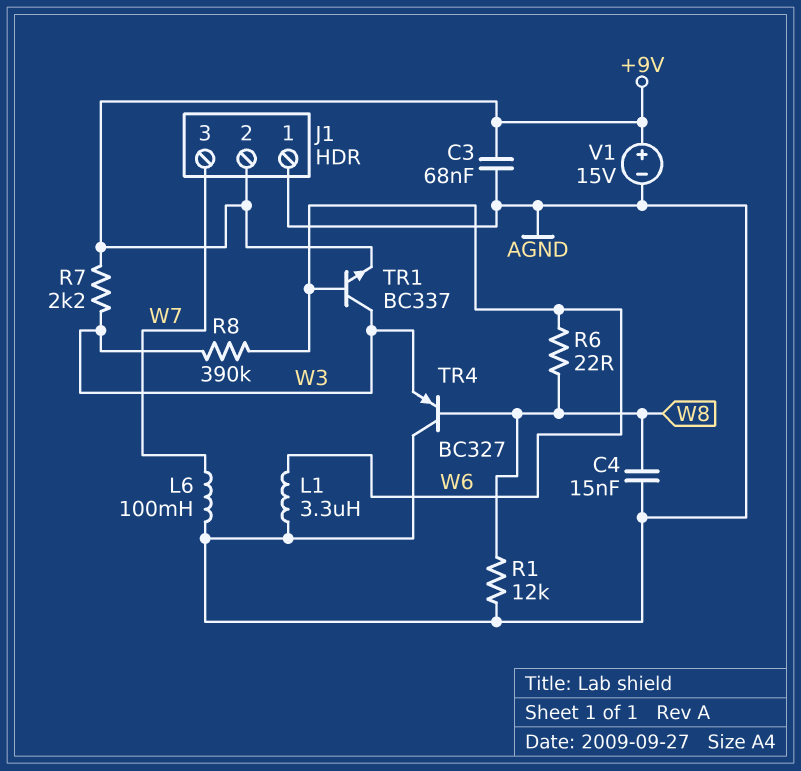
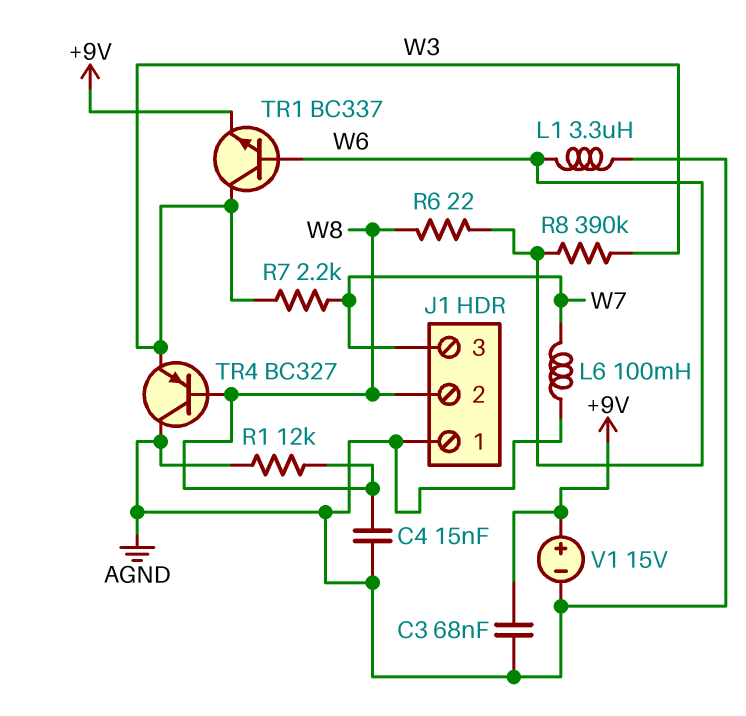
J1 pin 2: +9V -> W8
R7: 2.2k (+9V, W3) -> 2.2k (W3, W7)

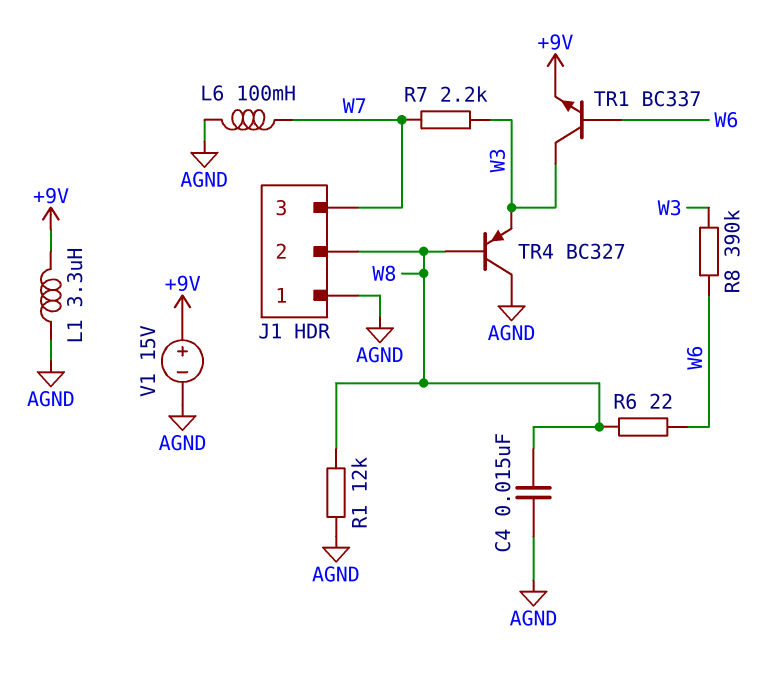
C3: 68nF (+9V, AGND) -> none
L1: 3.3uH (AGND, W6) -> 3.3uH (+9V, AGND)

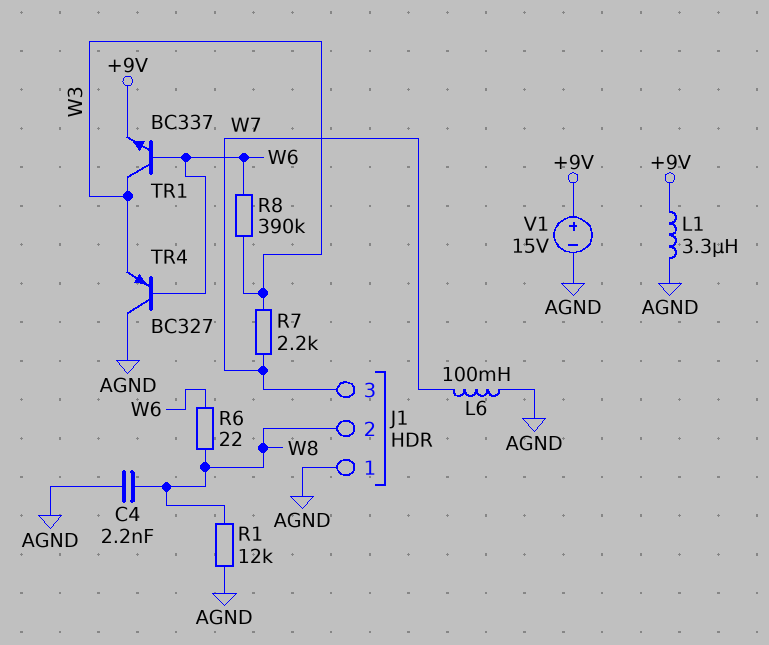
C4: 15nF (AGND, W8) -> 2.2nF (AGND, W8)
TR4: PNP BC327 (B W8, C AGND, E W3) -> PNP BC327 (B W6, C AGND, E W3)

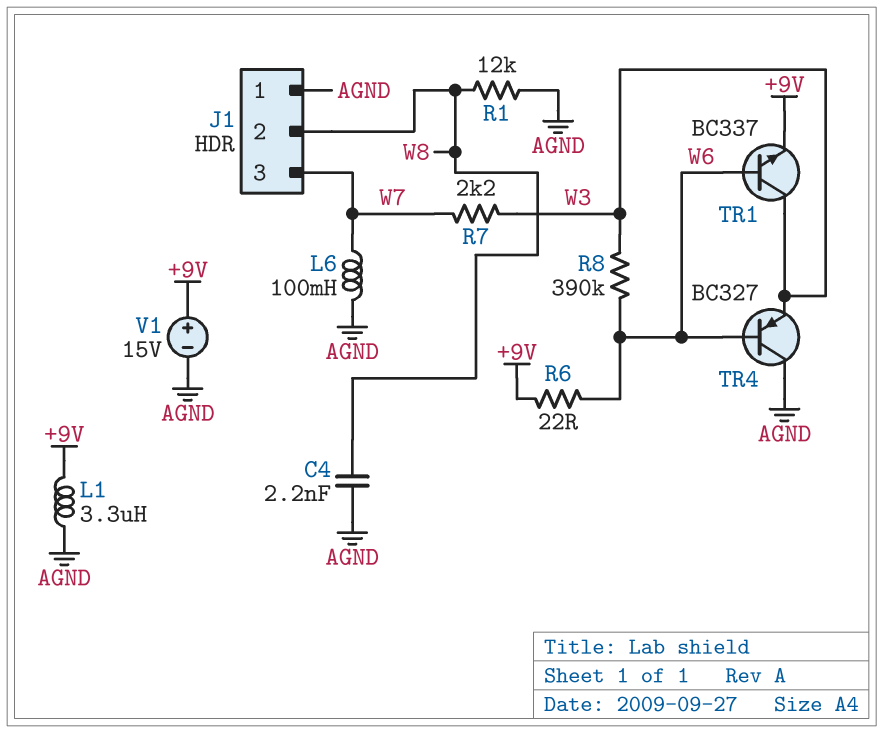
R6: 22 (W6, W8) -> 22 (+9V, W6)

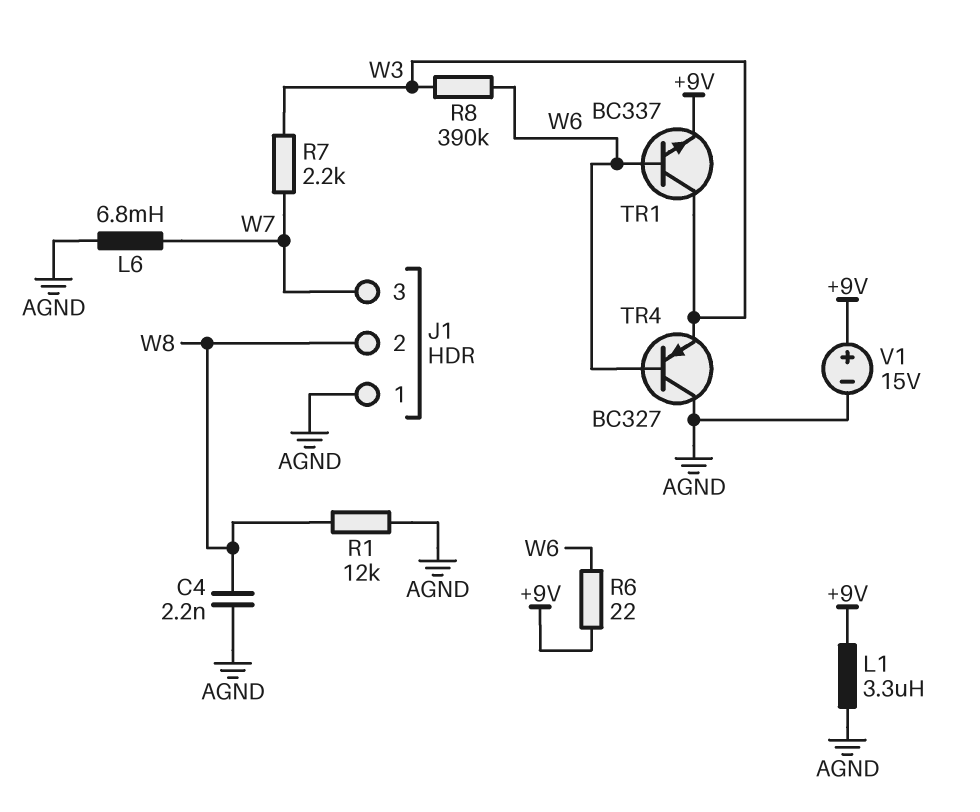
L6: 100mH (AGND, W7) -> 6.8mH (AGND, W7)

